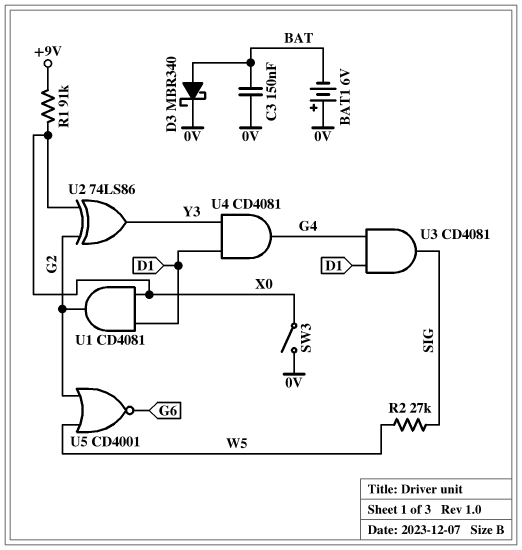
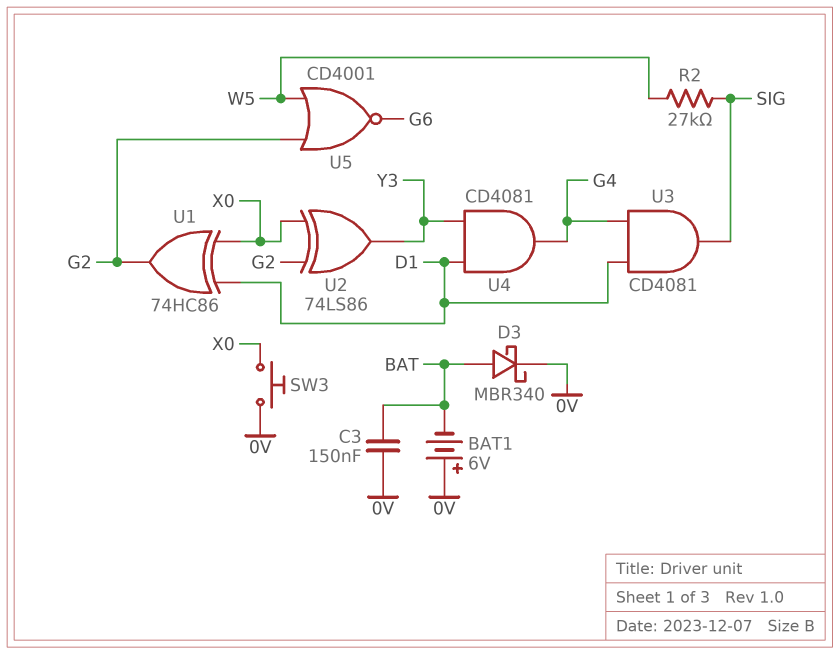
R1: 91k (+9V, X0) -> none
SW3: switch (0V, X0) -> button (0V, X0)
U1: AND CD4081 (in D1, in X0, out G2) -> XOR 74HC86 (in D1, in X0, out G2)

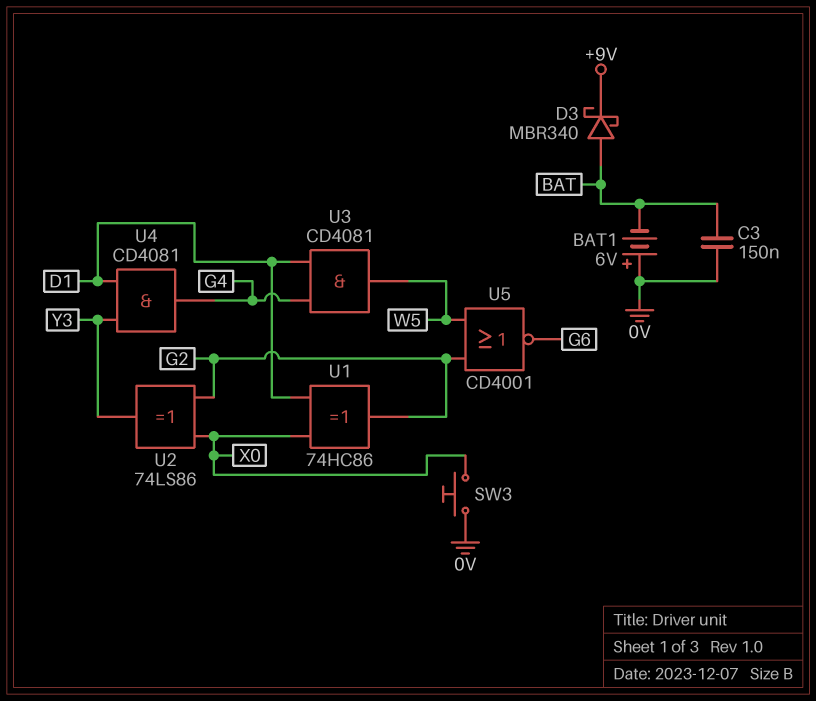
D3: schottky MBR340 (A BAT, K 0V) -> schottky MBR340 (A BAT, K +9V)
R2: 27k (SIG, W5) -> none
U3: AND CD4081 (in D1, in G4, out SIG) -> AND CD4081 (in D1, in G4, out W5)

